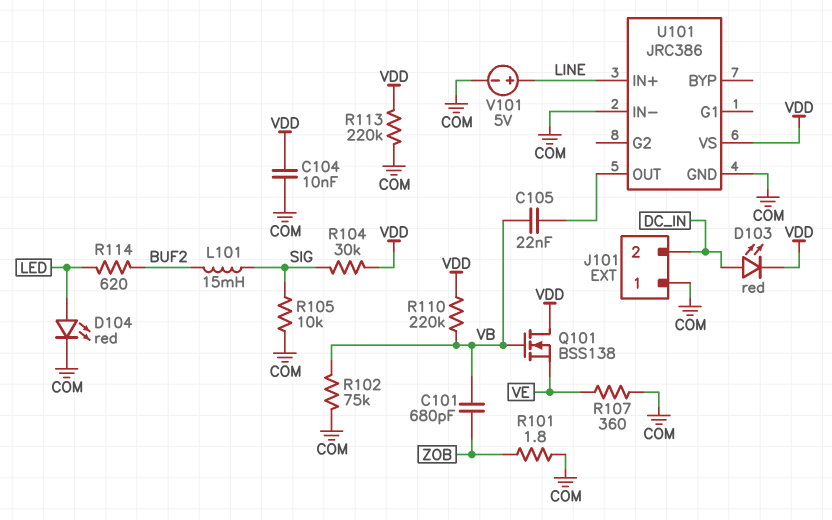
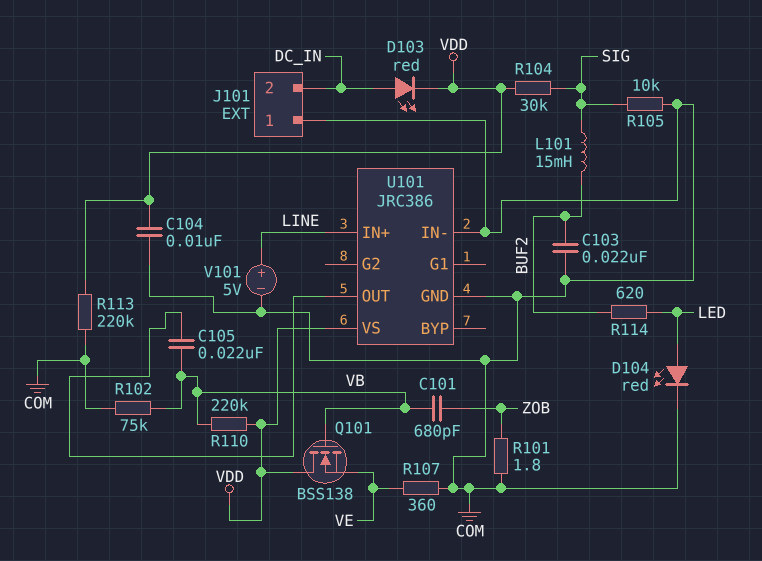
C103: none -> 22nF (BUF2, COM)

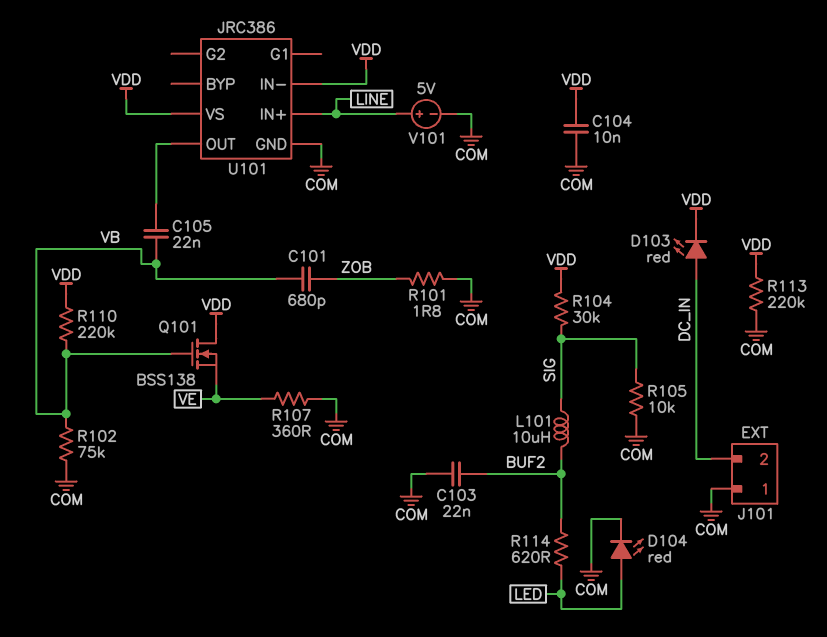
L101: 15mH (BUF2, SIG) -> 10uH (BUF2, SIG)
U101 pin IN-: COM -> VDD

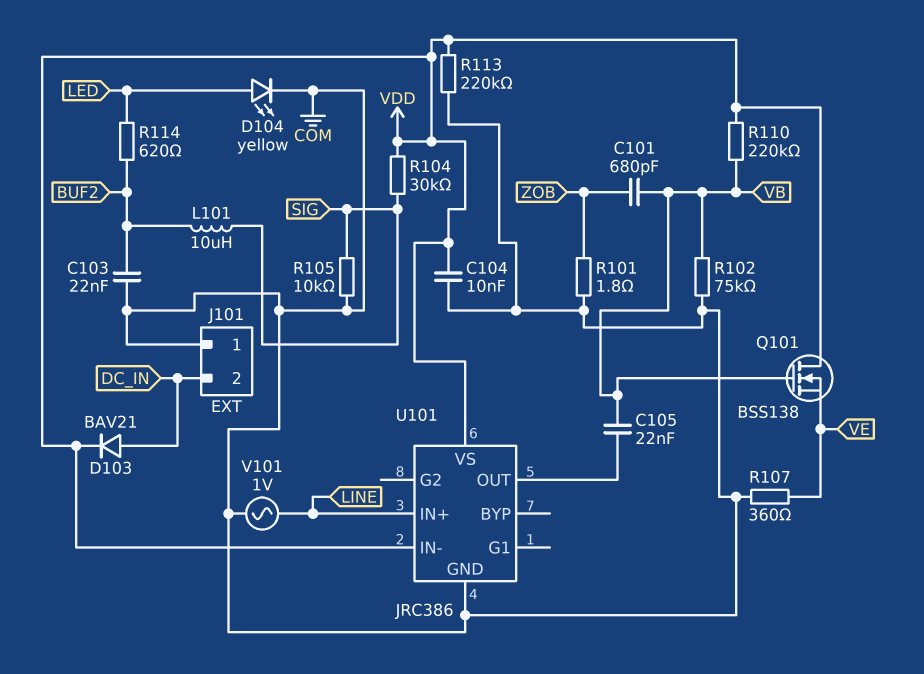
D103: LED red (A DC_IN, K VDD) -> diode BAV21 (A DC_IN, K VDD)
D104: LED red (A LED, K COM) -> LED yellow (A LED, K COM)
V101: 5V (plus LINE, minus COM) -> AC 1V (COM, LINE)

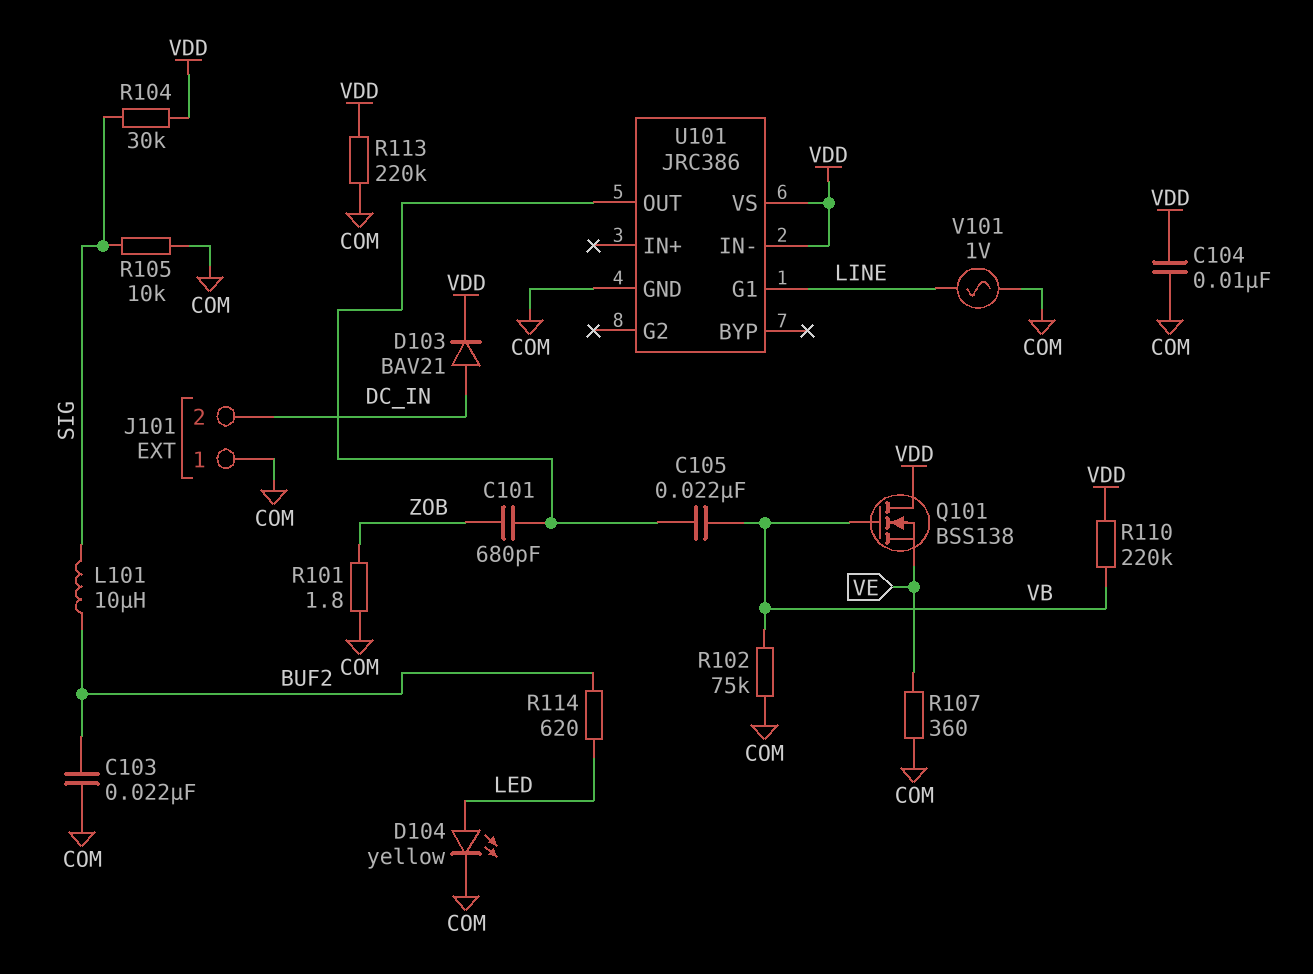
C101: 680pF (VB, ZOB) -> 680pF (U101/OUT, ZOB)
U101 pin G1: none -> LINE
U101 pin IN+: LINE -> none

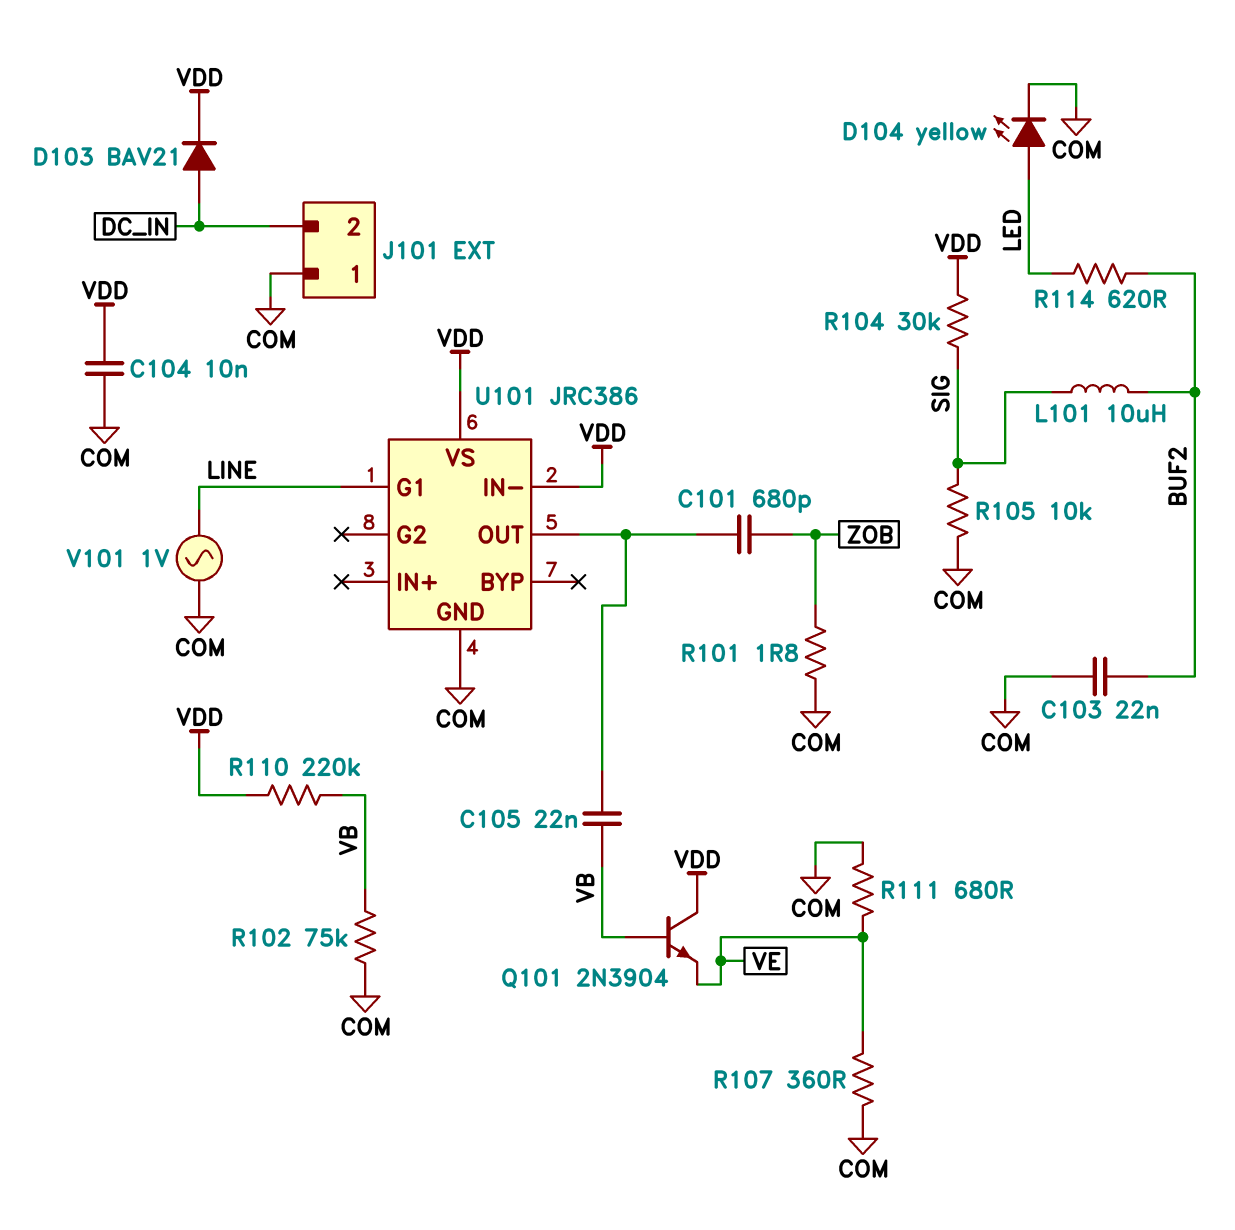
Q101: NMOS BSS138 (G VB, D VDD, S VE) -> NPN 2N3904 (B VB, C VDD, E VE)
R111: none -> 680 (COM, VE)
R113: 220k (COM, VDD) -> none

